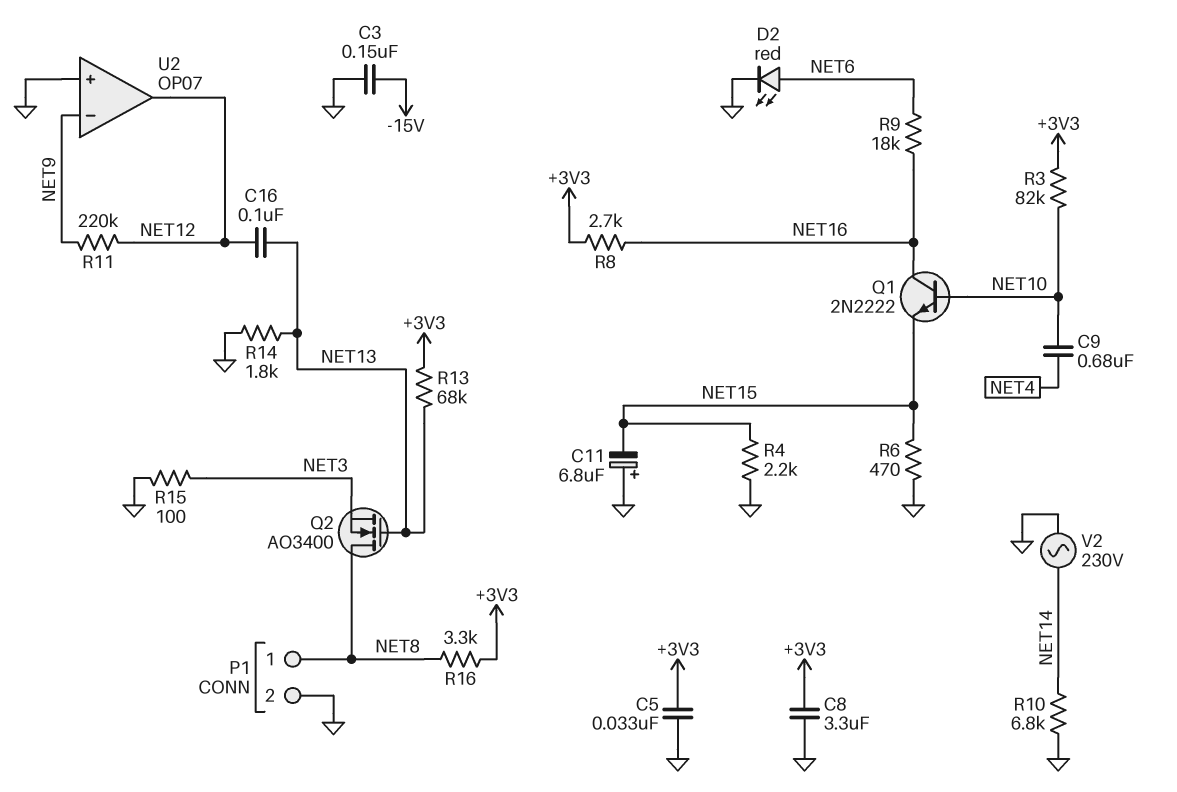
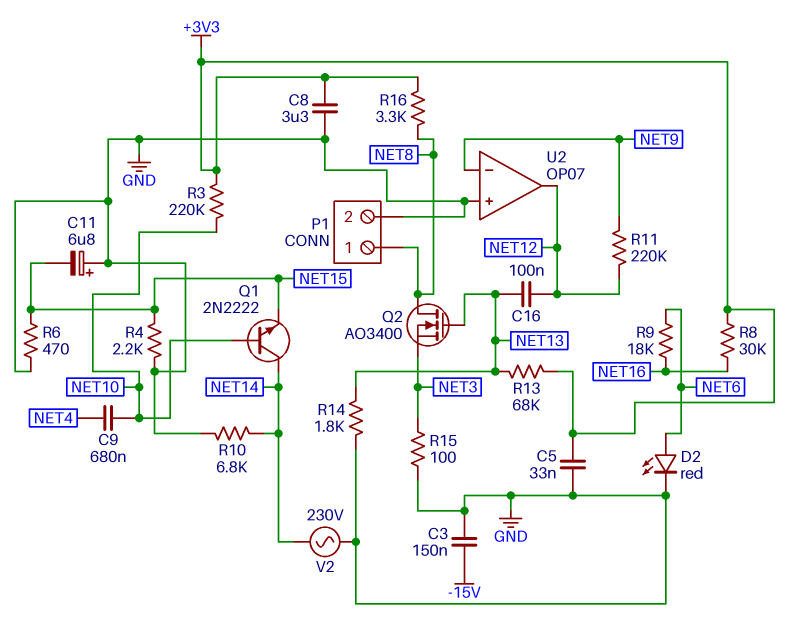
Q1: NPN 2N2222 (B NET10, C NET16, E NET15) -> NPN 2N2222 (B NET10, C NET14, E NET15)
R3: 82k (+3V3, NET10) -> 220k (+3V3, NET10)
R8: 2.7k (+3V3, NET16) -> 30k (+3V3, NET16)

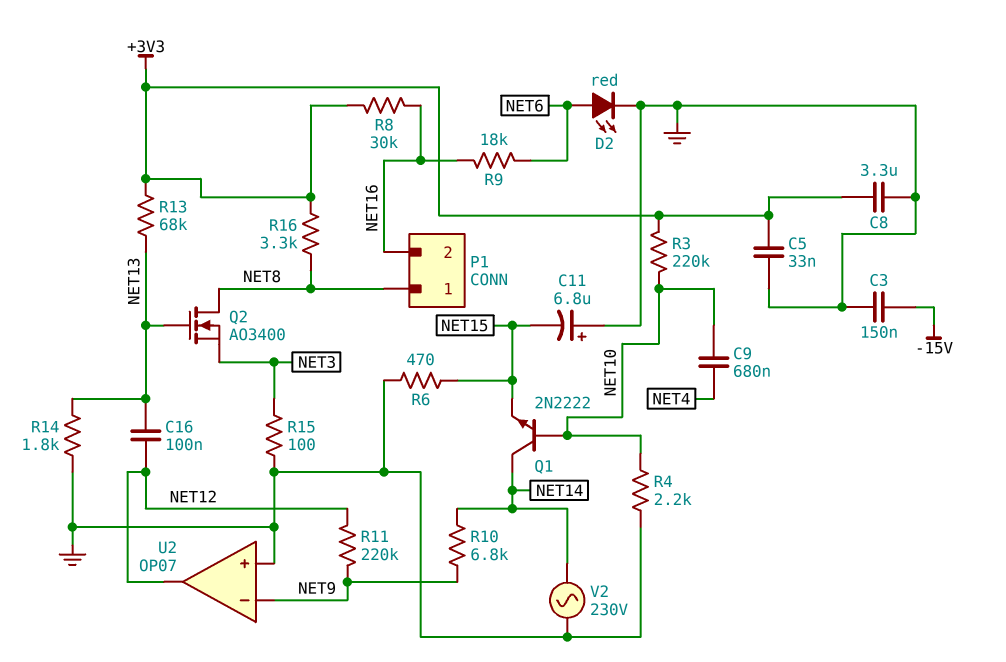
P1 pin 2: GND -> NET16
R4: 2.2k (GND, NET15) -> 2.2k (GND, NET10)
R10: 6.8k (GND, NET14) -> 6.8k (NET9, NET14)

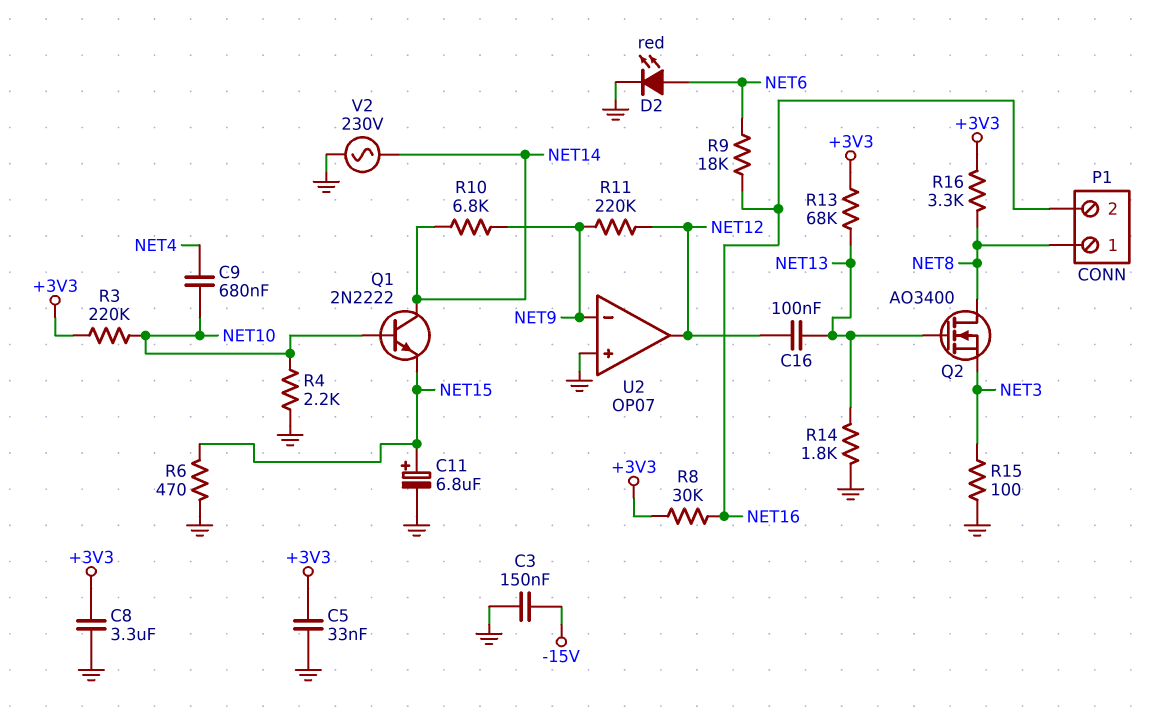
C11: 6.8uF (plus GND, minus NET15) -> 6.8uF (plus NET15, minus GND)

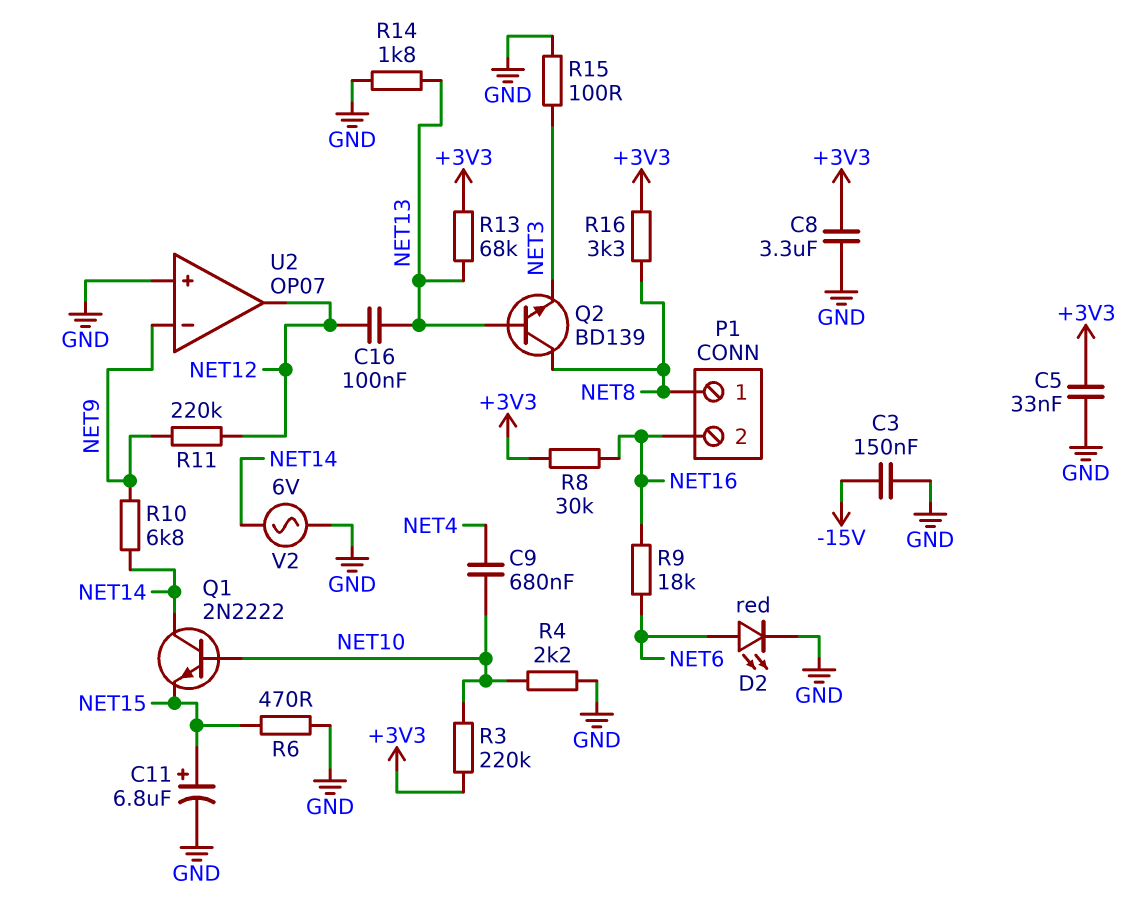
Q2: NMOS AO3400 (G NET13, D NET8, S NET3) -> NPN BD139 (B NET13, C NET8, E NET3)
V2: AC 230V (GND, NET14) -> AC 6V (GND, NET14)

